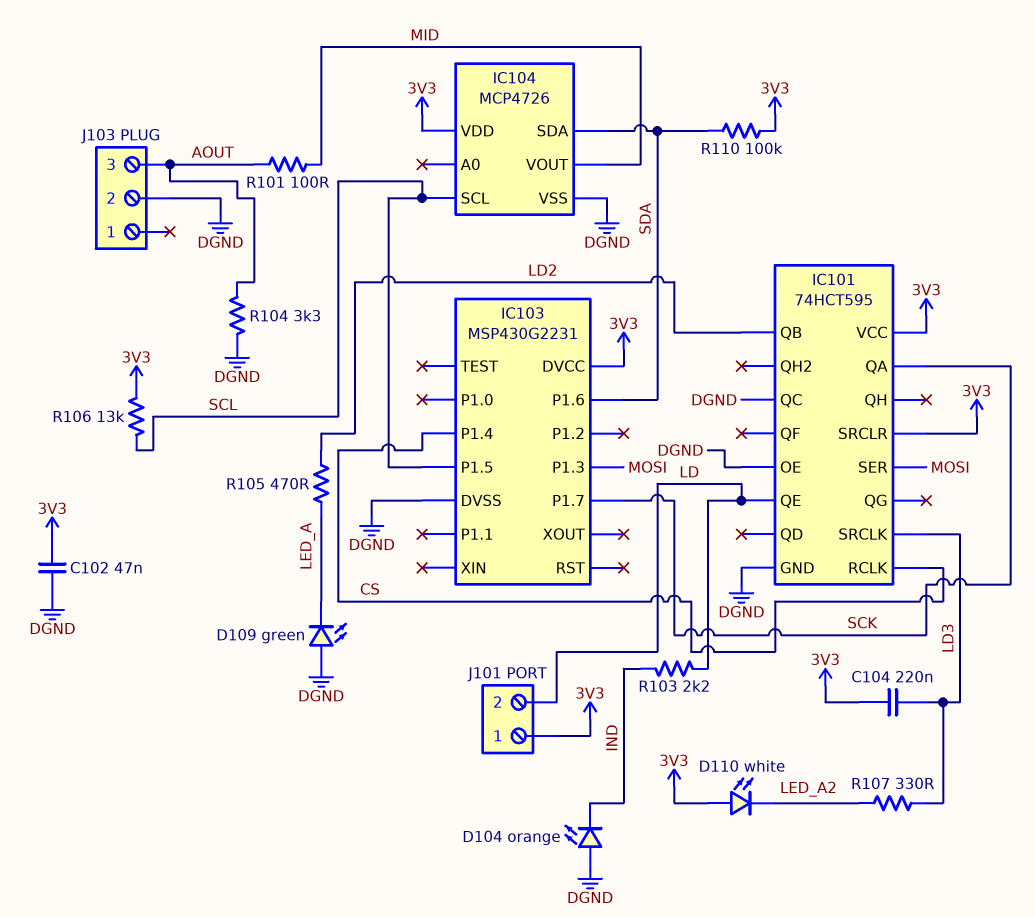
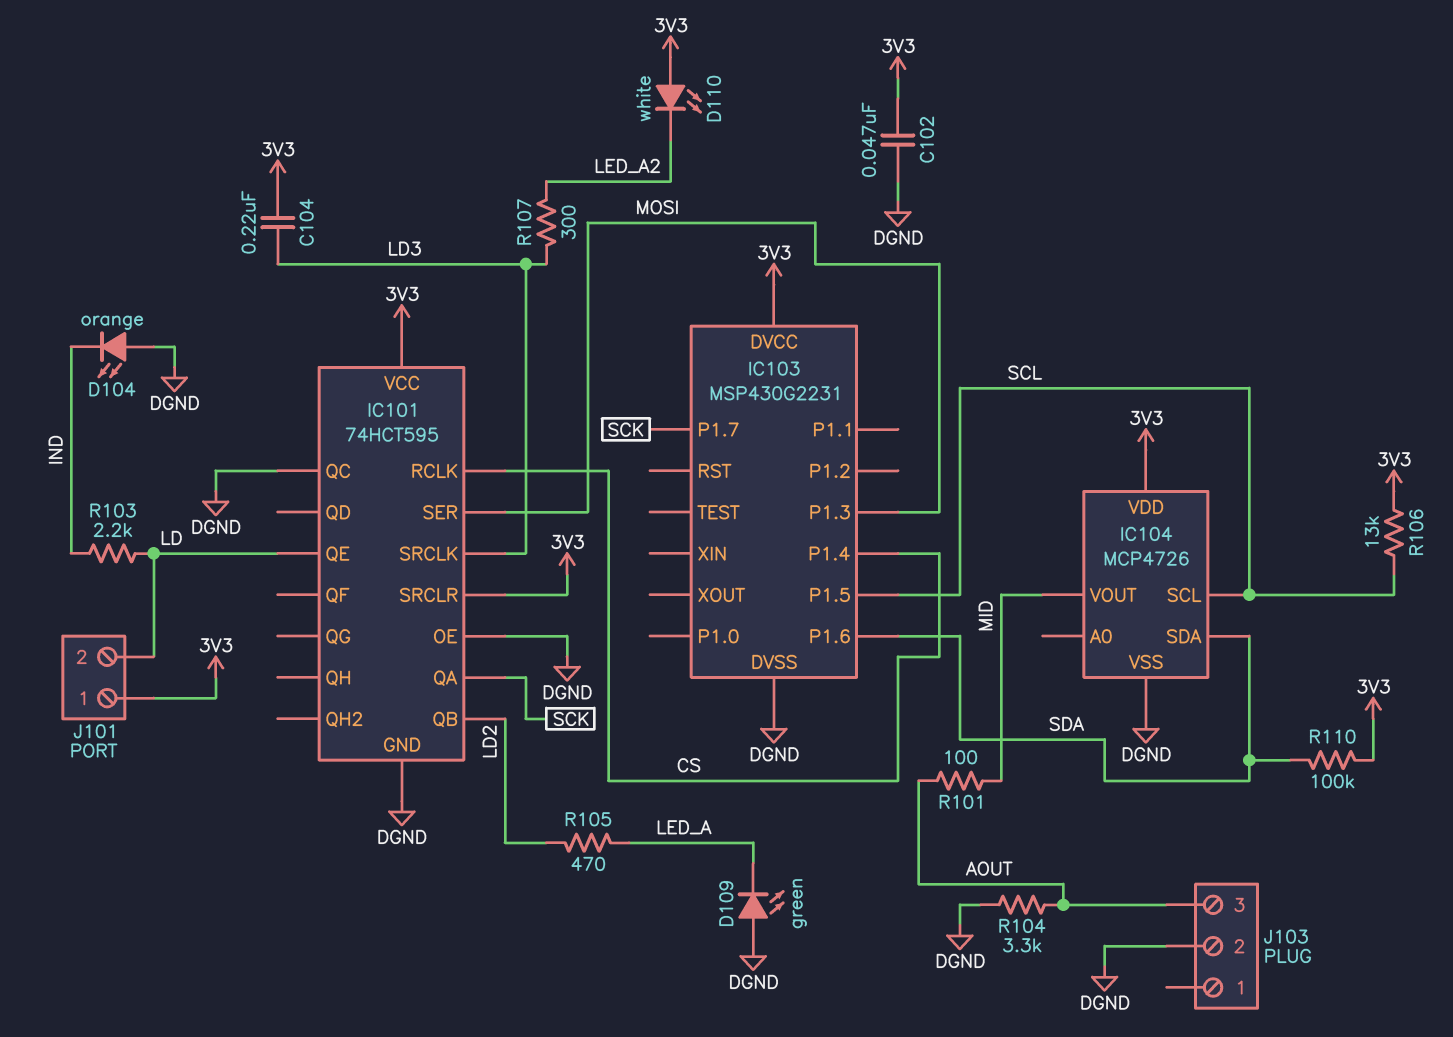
R107: 330 (LD3, LED_A2) -> 300 (LD3, LED_A2)

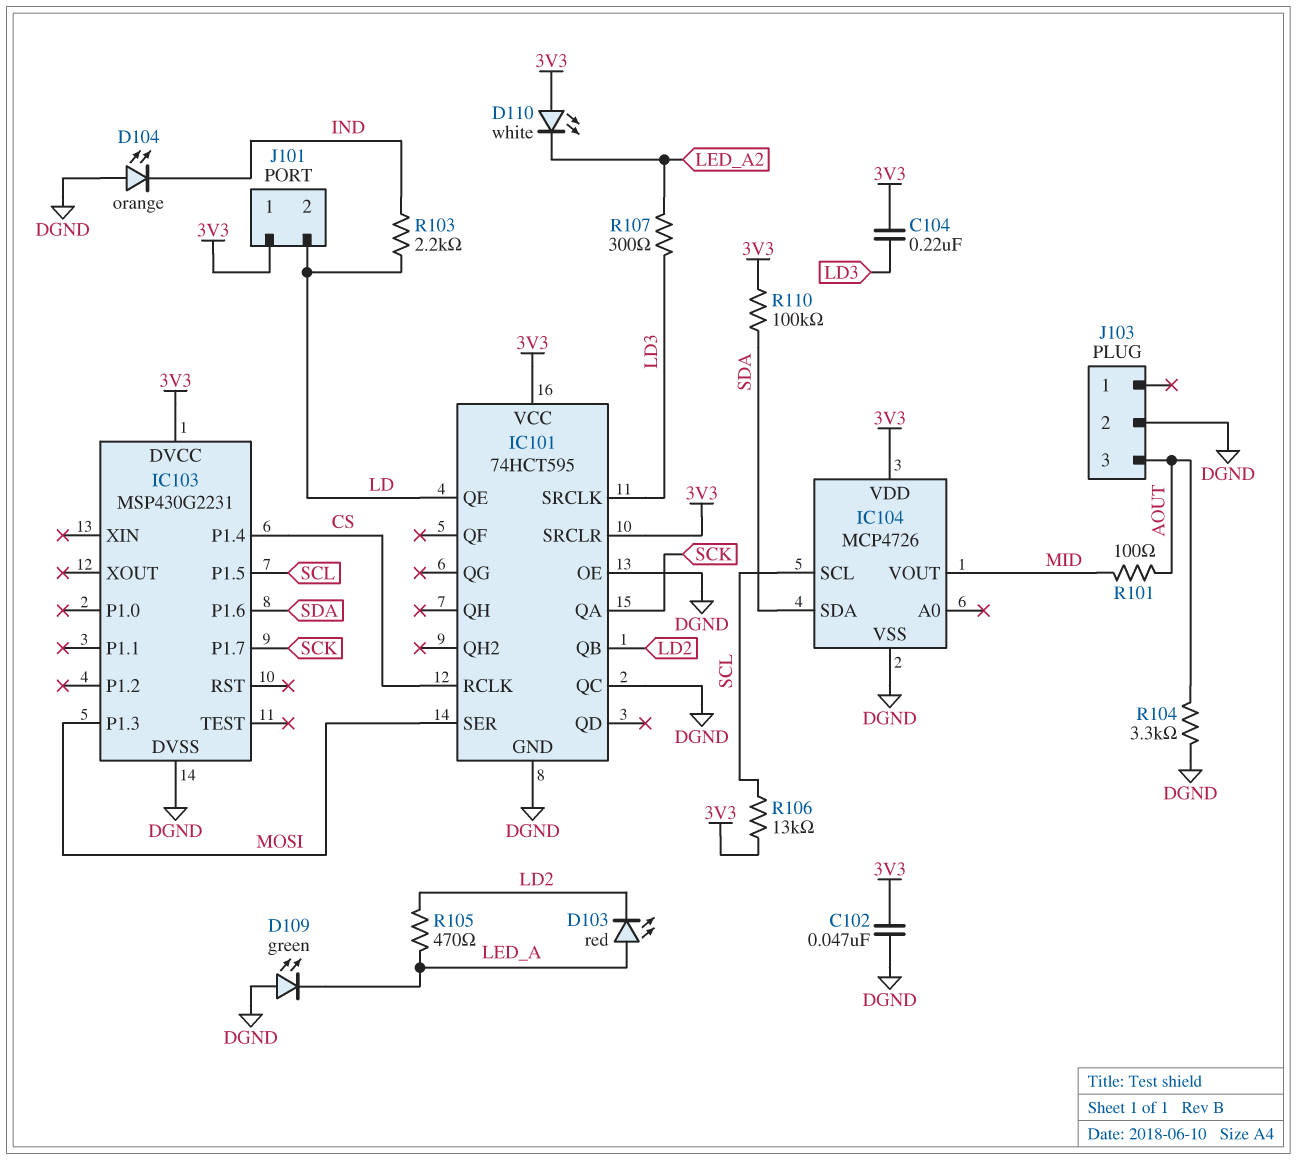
D103: none -> LED red (A LED_A, K LD2)

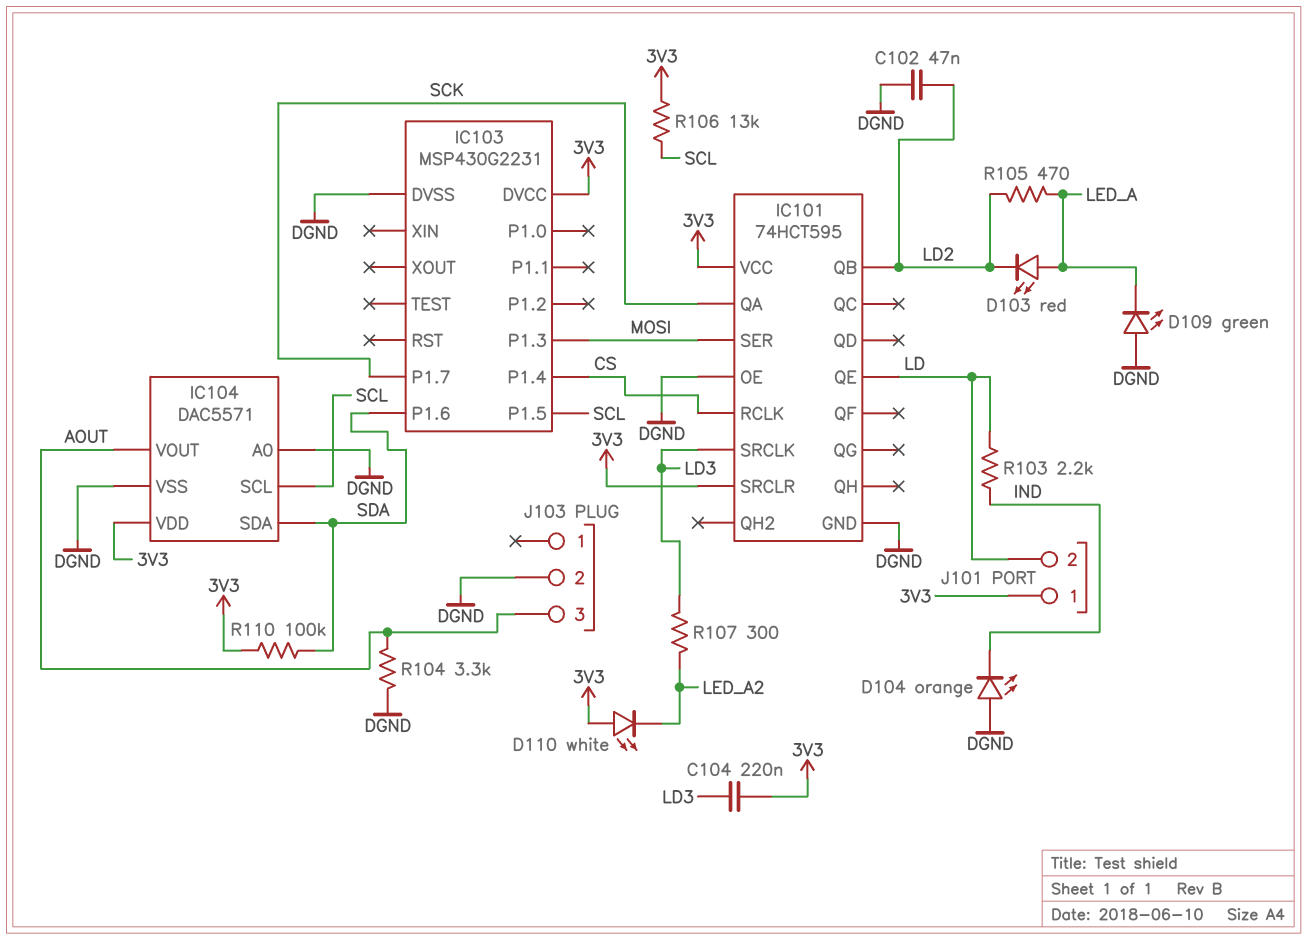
C102: 47nF (3V3, DGND) -> 47nF (DGND, LD2)
IC101 pin QC: DGND -> none
IC104: MCP4726 -> DAC5571
IC104 pin A0: none -> DGND
IC104 pin VOUT: MID -> AOUT
R101: 100 (AOUT, MID) -> none

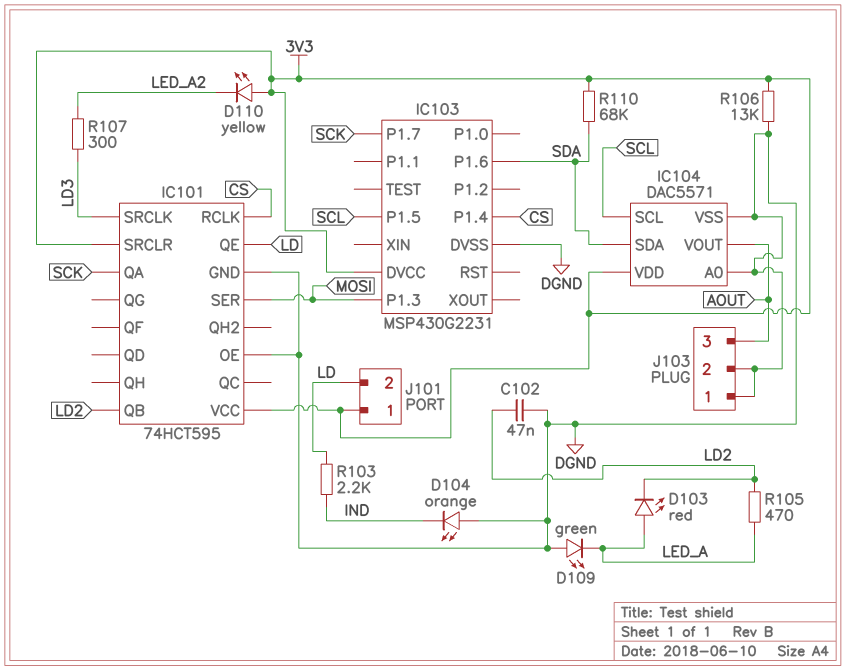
C104: 220nF (3V3, LD3) -> none
D110: LED white (A 3V3, K LED_A2) -> LED yellow (A 3V3, K LED_A2)
J103 pin 1: none -> DGND
R104: 3.3k (AOUT, DGND) -> none
R106: 13k (3V3, SCL) -> 13k (3V3, DGND)
R110: 100k (3V3, SDA) -> 68k (3V3, SDA)

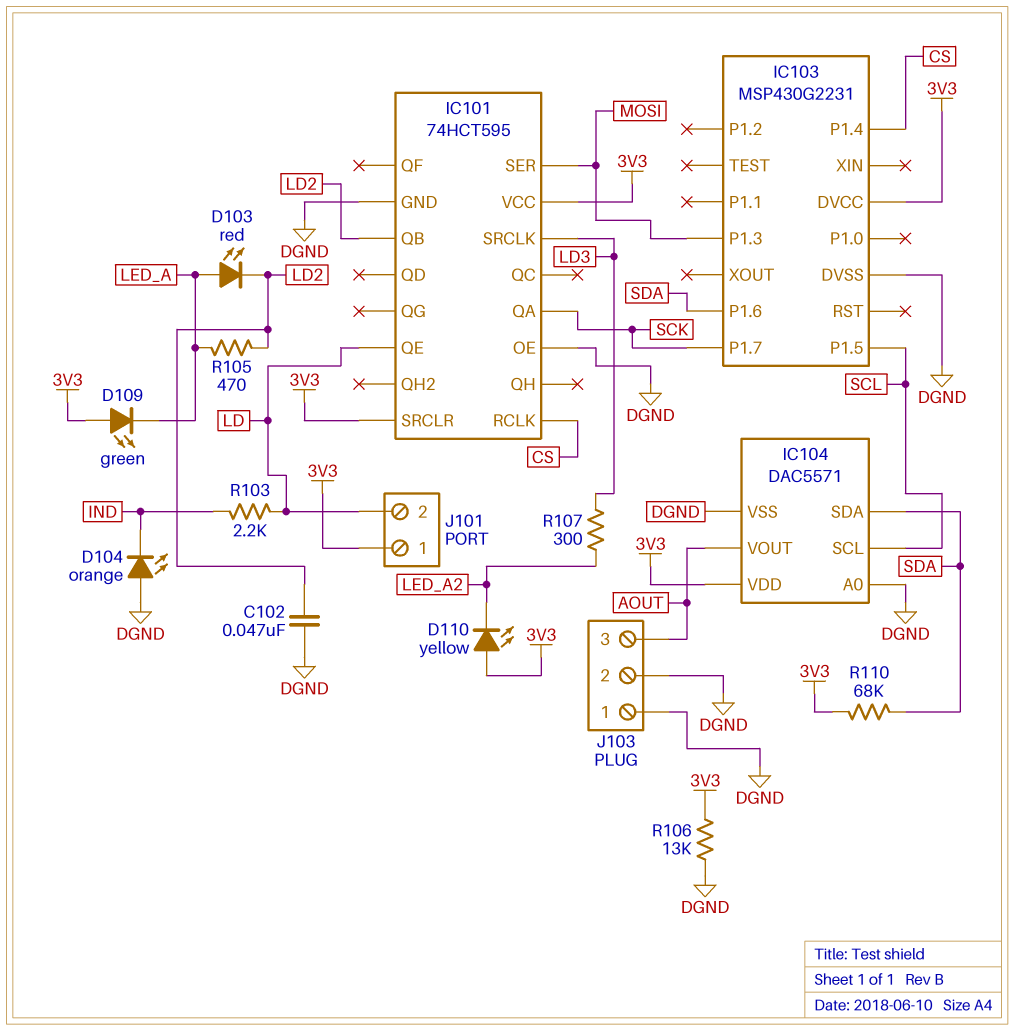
D109: LED green (A DGND, K LED_A) -> LED green (A 3V3, K LED_A)

